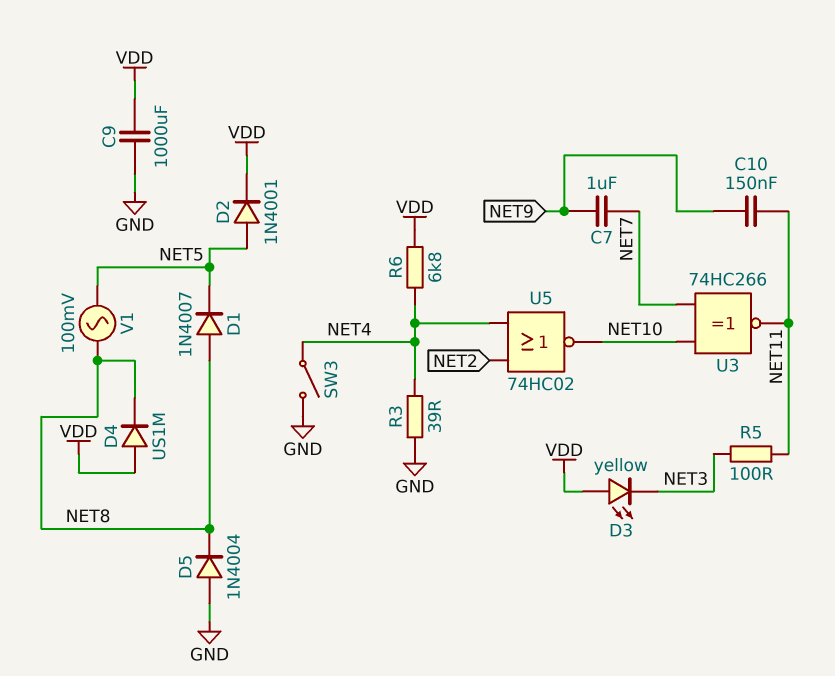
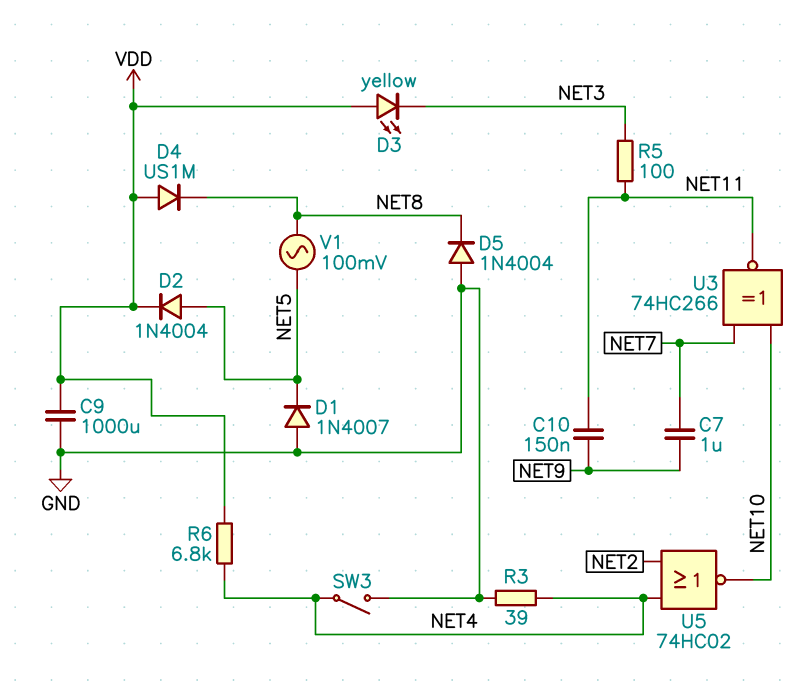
D1: diode 1N4007 (A NET8, K NET5) -> diode 1N4007 (A GND, K NET5)
D2: diode 1N4001 (A NET5, K VDD) -> diode 1N4004 (A NET5, K VDD)

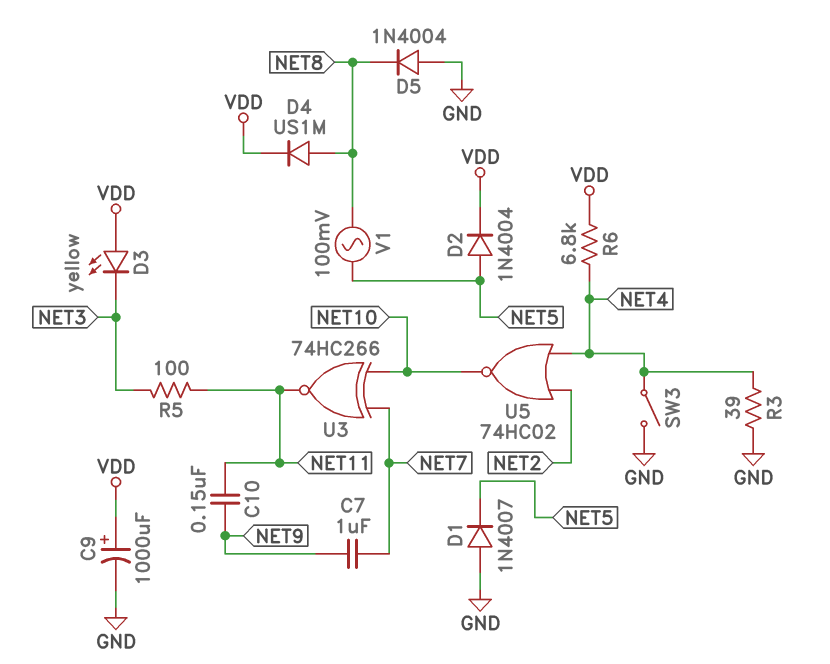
C9: 1000uF (GND, VDD) -> 1000uF (plus VDD, minus GND)
D4: diode US1M (A VDD, K NET8) -> diode US1M (A NET8, K VDD)

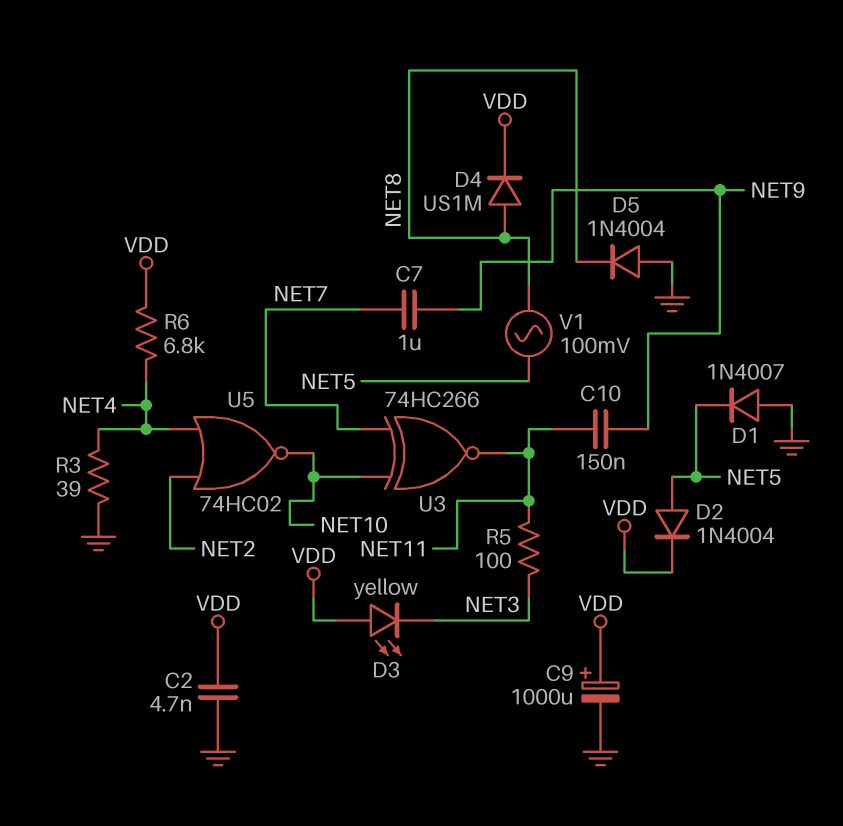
C2: none -> 4.7nF (GND, VDD)
SW3: switch (GND, NET4) -> none

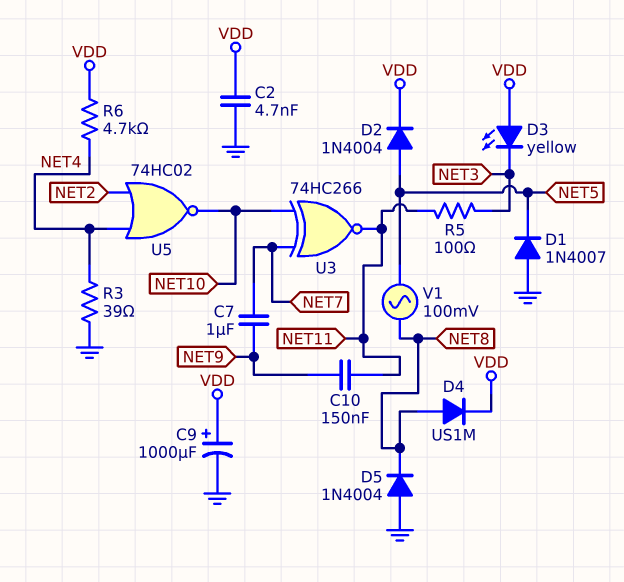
R6: 6.8k (NET4, VDD) -> 4.7k (NET4, VDD)

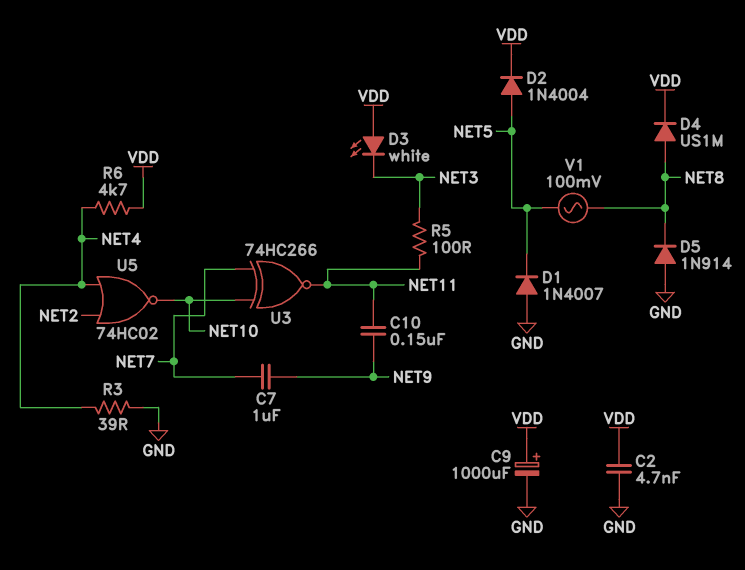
D3: LED yellow (A VDD, K NET3) -> LED white (A VDD, K NET3)
D5: diode 1N4004 (A GND, K NET8) -> diode 1N914 (A GND, K NET8)

